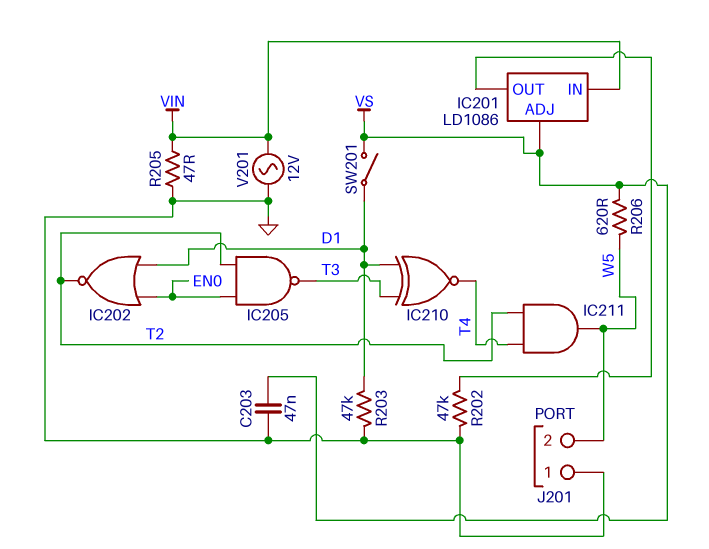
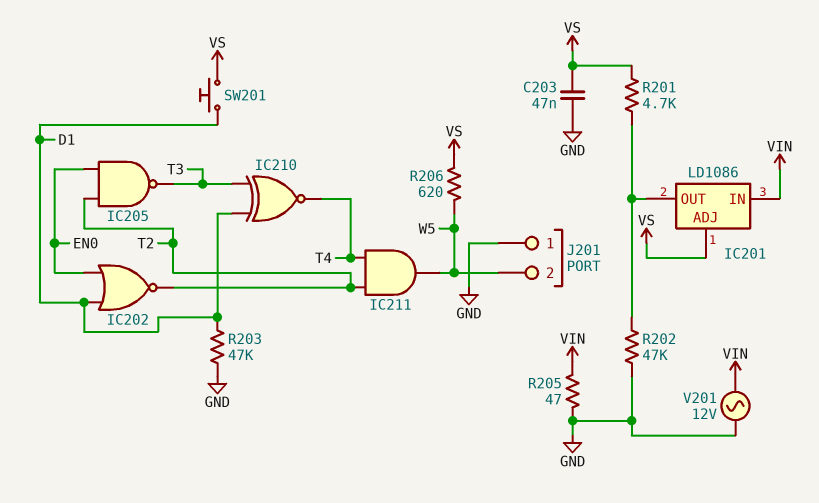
R201: none -> 4.7k (IC201/OUT, VS)
SW201: switch (D1, VS) -> button (D1, VS)

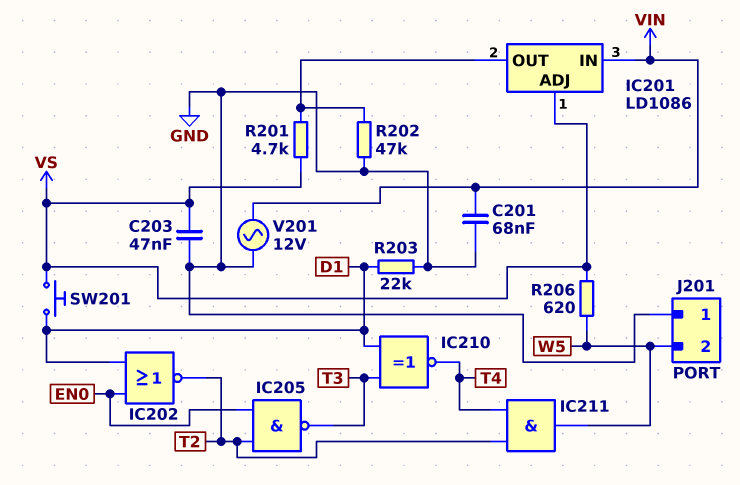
C201: none -> 68nF (GND, VIN)
R203: 47k (D1, GND) -> 22k (D1, GND)
R205: 47 (GND, VIN) -> none

